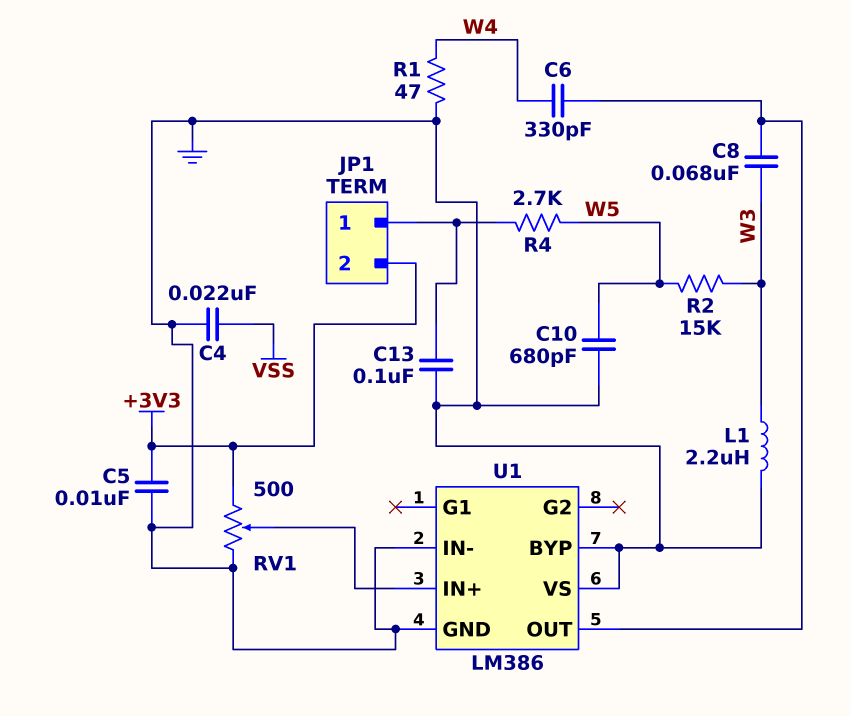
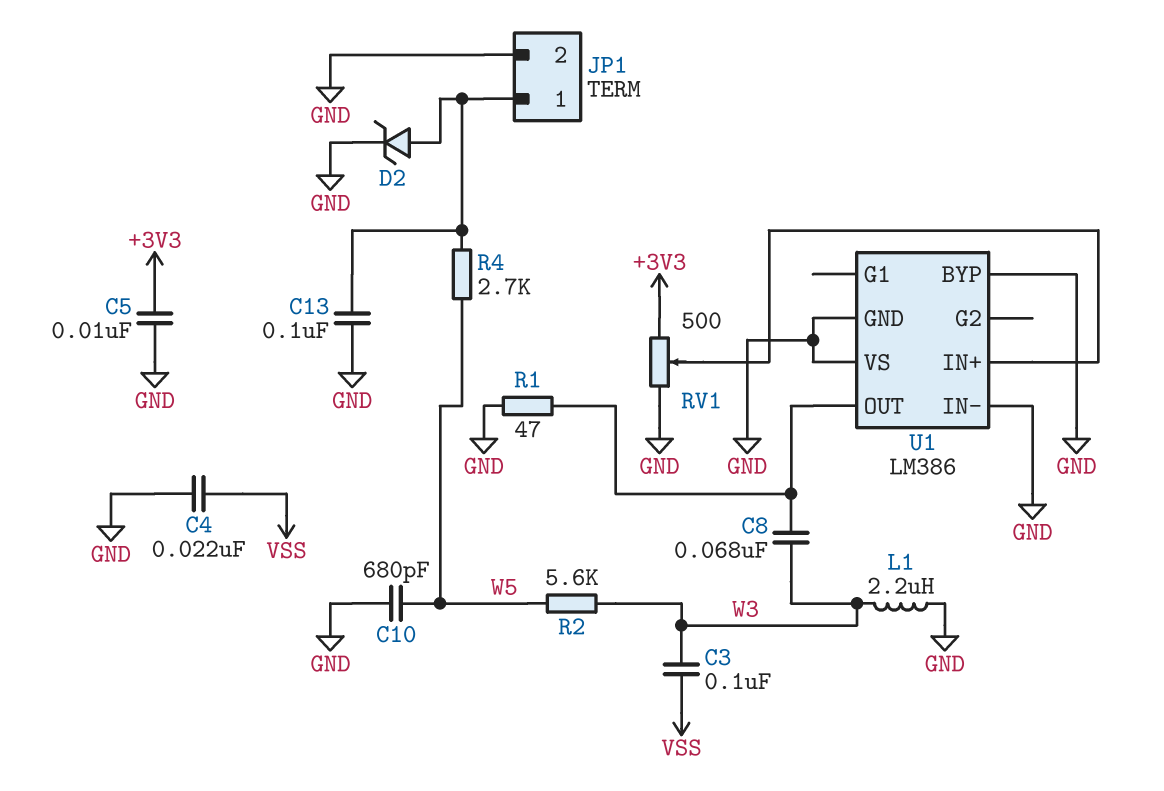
C3: none -> 100nF (VSS, W3)
C6: 330pF (U1/OUT, W4) -> none
D2: none -> zener (A JP1/1, K GND)
JP1 pin 2: +3V3 -> GND
R1: 47 (GND, W4) -> 47 (GND, U1/OUT)
R2: 15k (W3, W5) -> 5.6k (W3, W5)

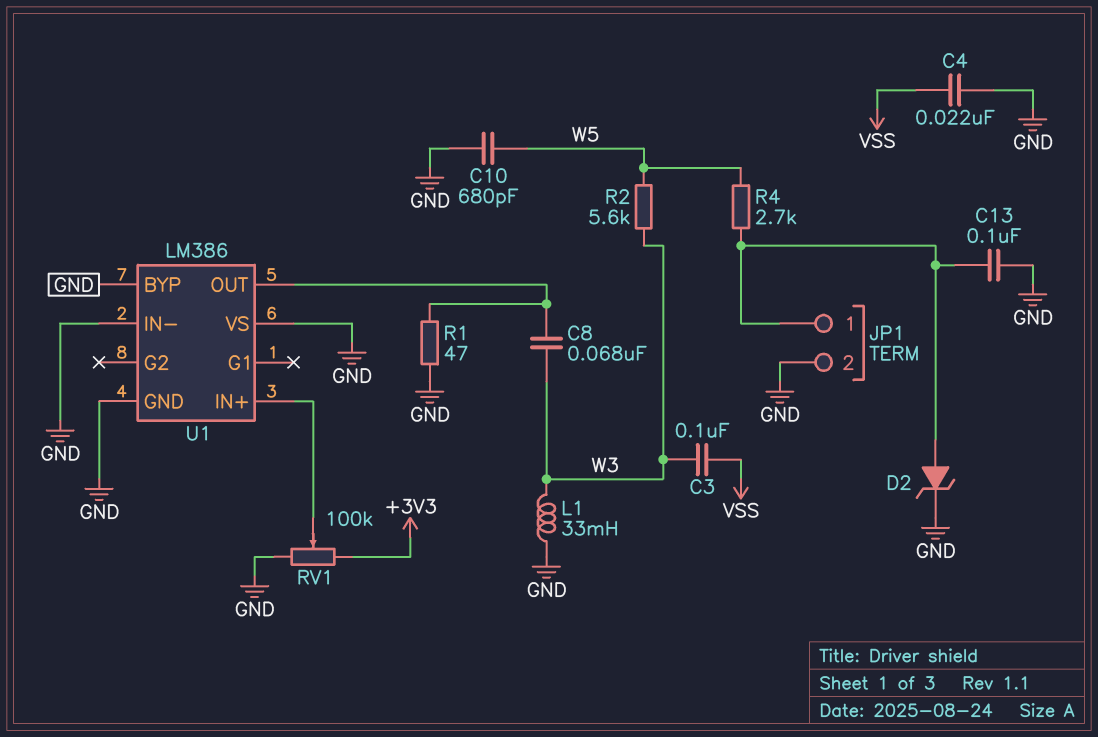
C5: 10nF (+3V3, GND) -> none
L1: 2.2uH (GND, W3) -> 33mH (GND, W3)
RV1: 500 (+3V3, GND, wiper U1/IN+) -> 100k (+3V3, GND, wiper U1/IN+)

